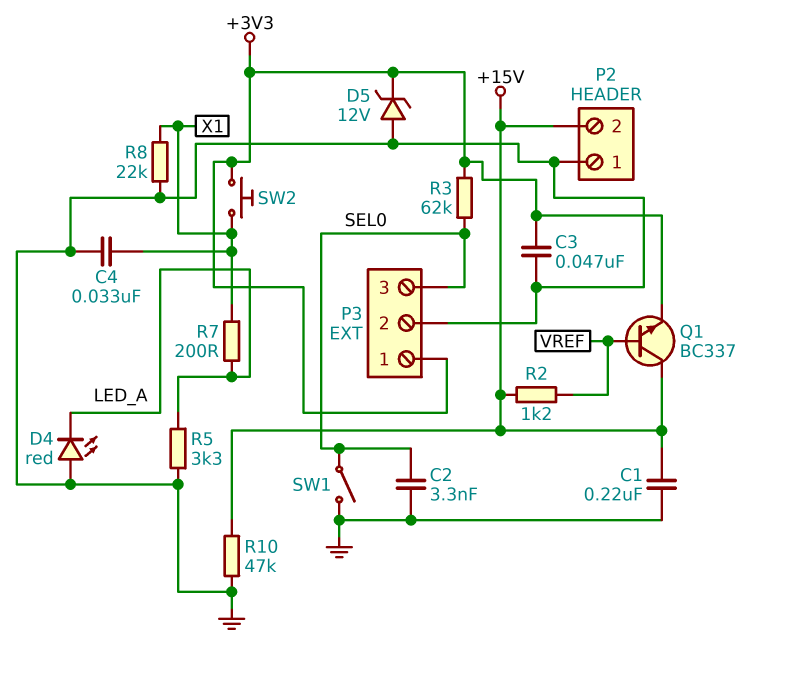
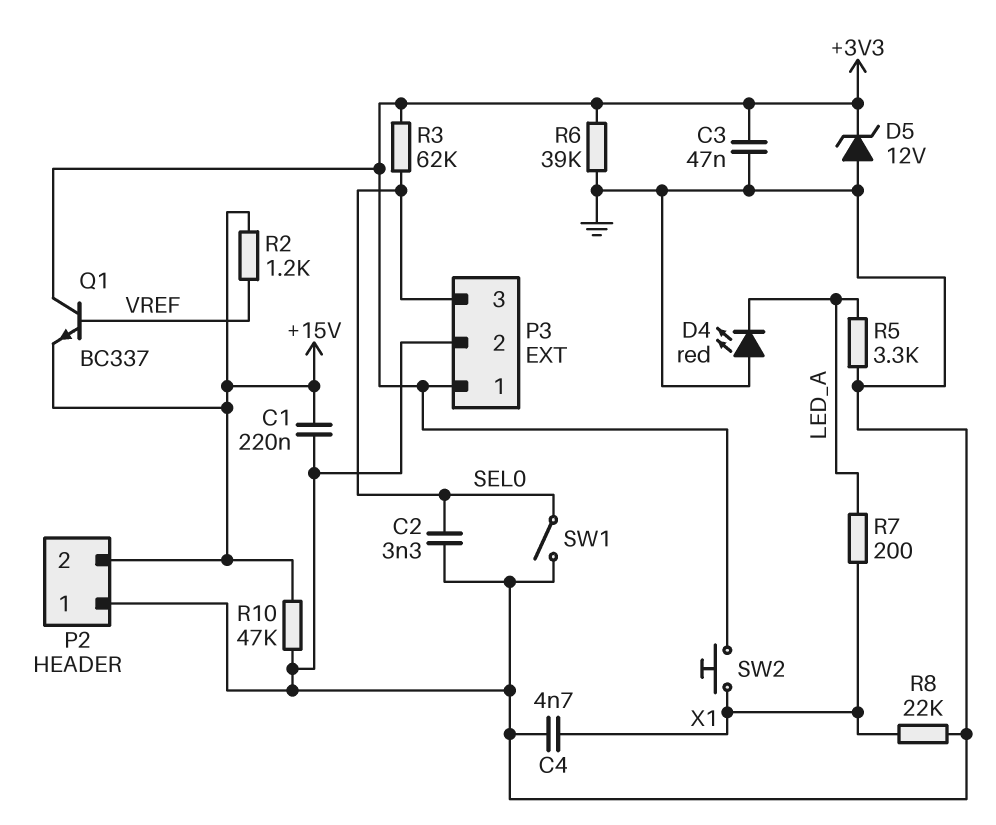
C4: 33nF (GND, X1) -> 4.7nF (GND, X1)
Q1: NPN BC337 (B VREF, C +15V, E +3V3) -> NPN BC337 (B VREF, C +3V3, E +15V)
R6: none -> 39k (+3V3, GND)

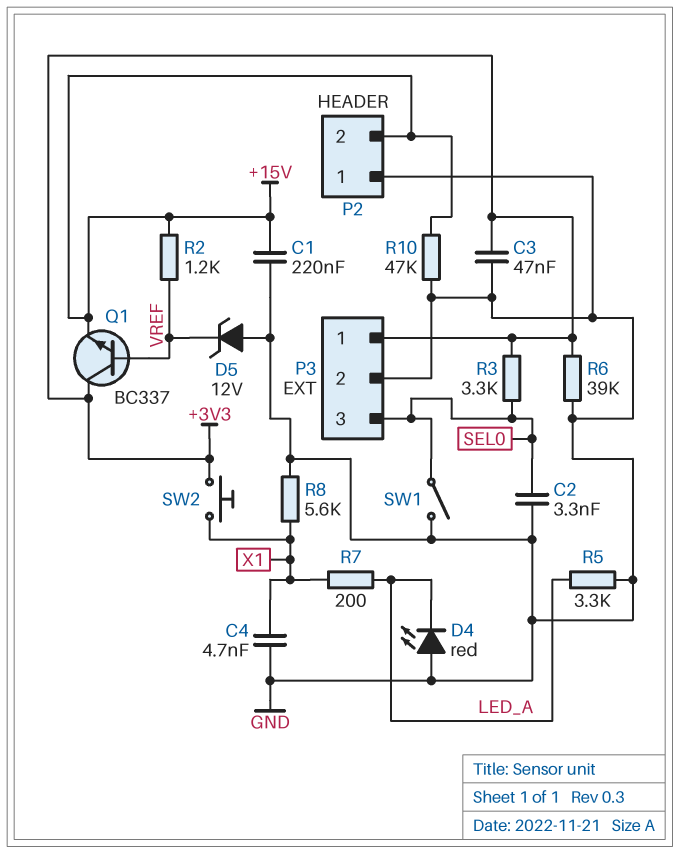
D5: zener 12V (A GND, K +3V3) -> zener 12V (A GND, K VREF)
R3: 62k (+3V3, SEL0) -> 3.3k (+3V3, SEL0)
R8: 22k (GND, X1) -> 5.6k (GND, X1)

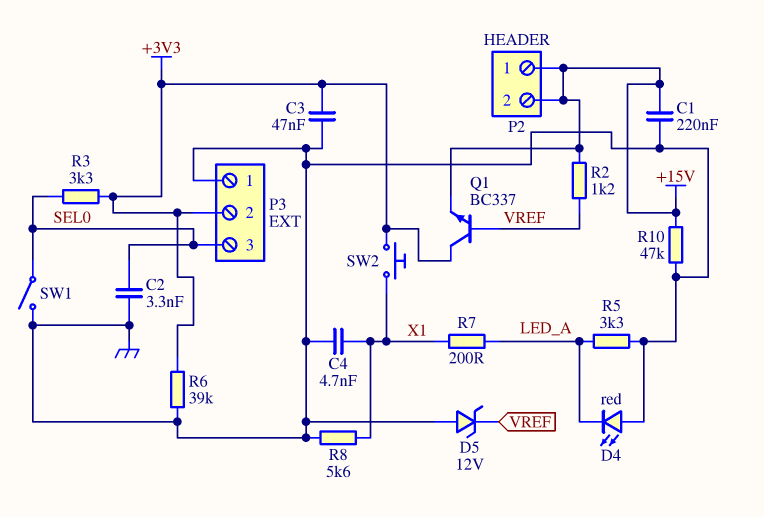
P2 pin 1: GND -> +15V
P3 pin 1: +3V3 -> GND
P3 pin 2: GND -> +3V3

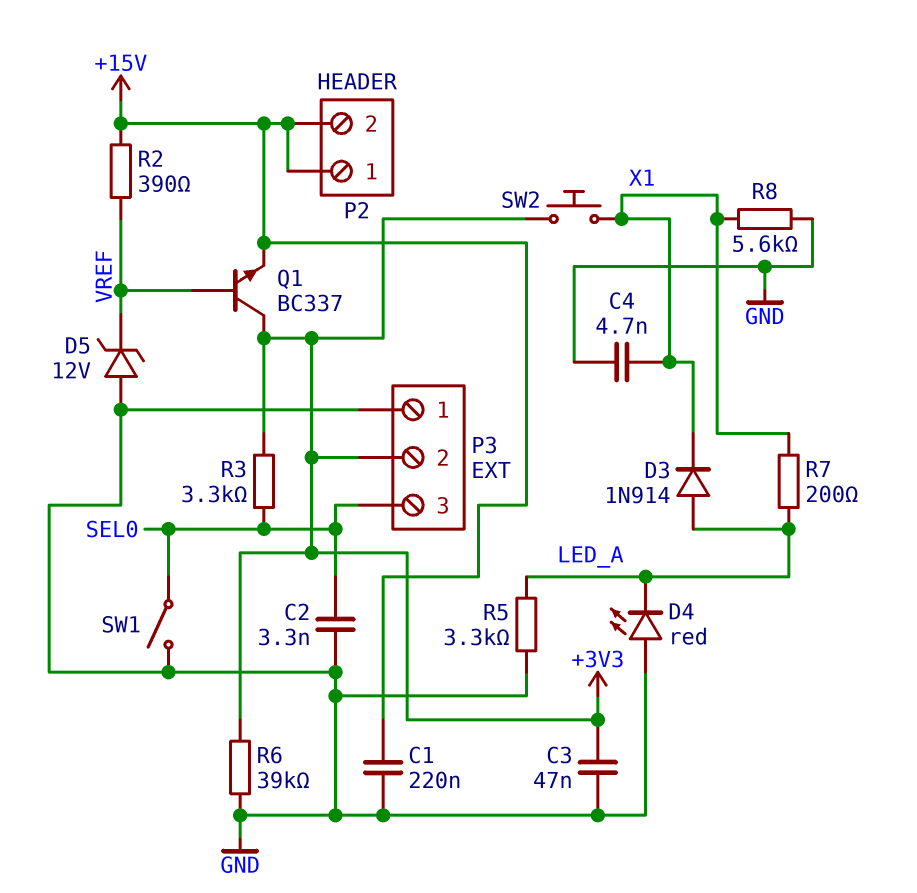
D3: none -> diode 1N914 (A LED_A, K X1)
R2: 1.2k (+15V, VREF) -> 390 (+15V, VREF)
R10: 47k (+15V, GND) -> none

